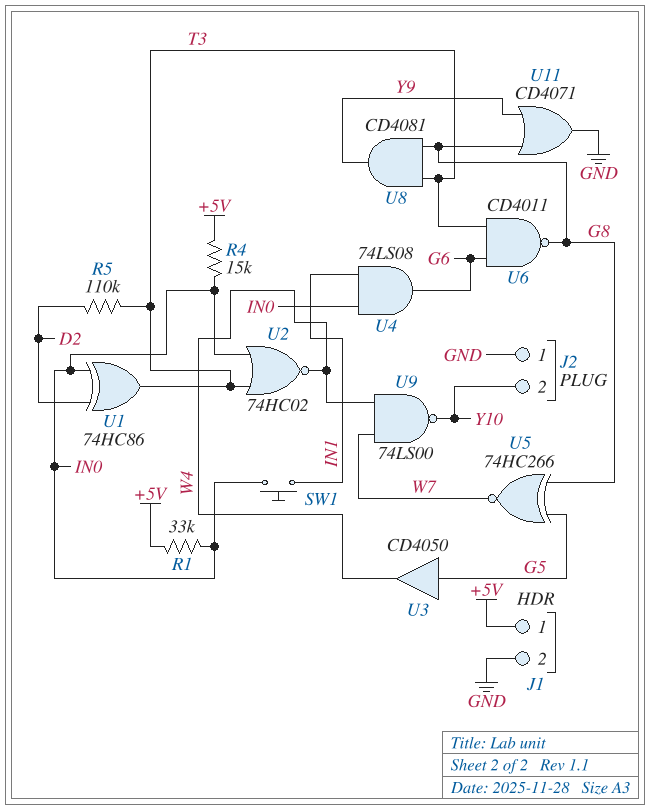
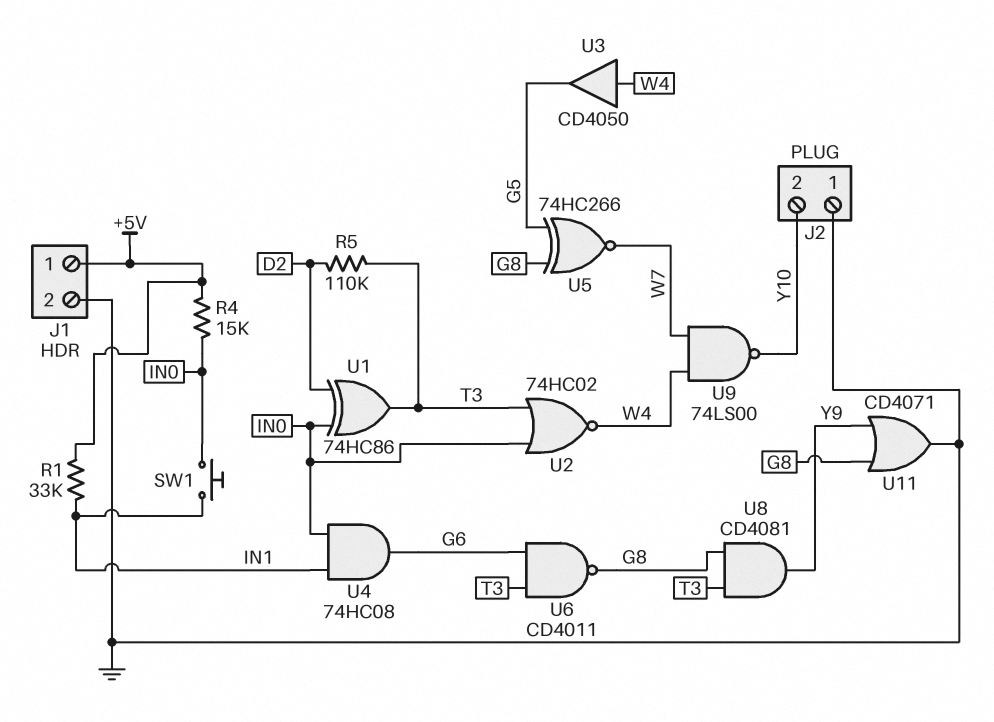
R1: 33k (+5V, IN0) -> 33k (+5V, IN1)
U3: buffer CD4050 (in G5, out W4) -> buffer CD4050 (in W4, out G5)
U4: AND 74LS08 (in IN0, in IN1, out G6) -> AND 74HC08 (in IN0, in IN1, out G6)

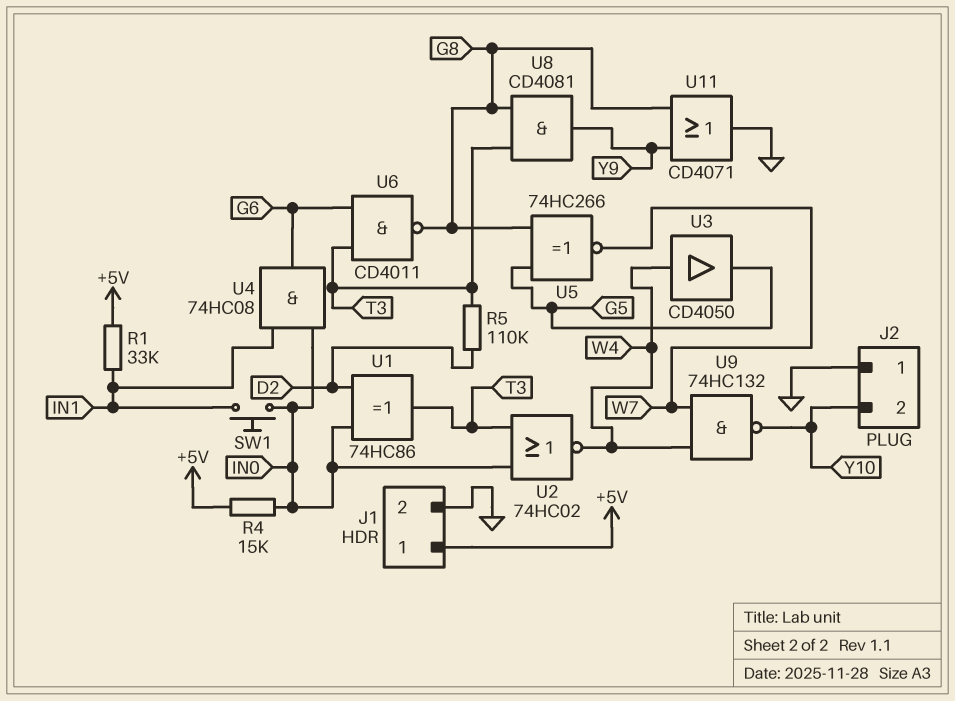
U9: NAND 74LS00 (in W4, in W7, out Y10) -> NAND 74HC132 (in W4, in W7, out Y10)

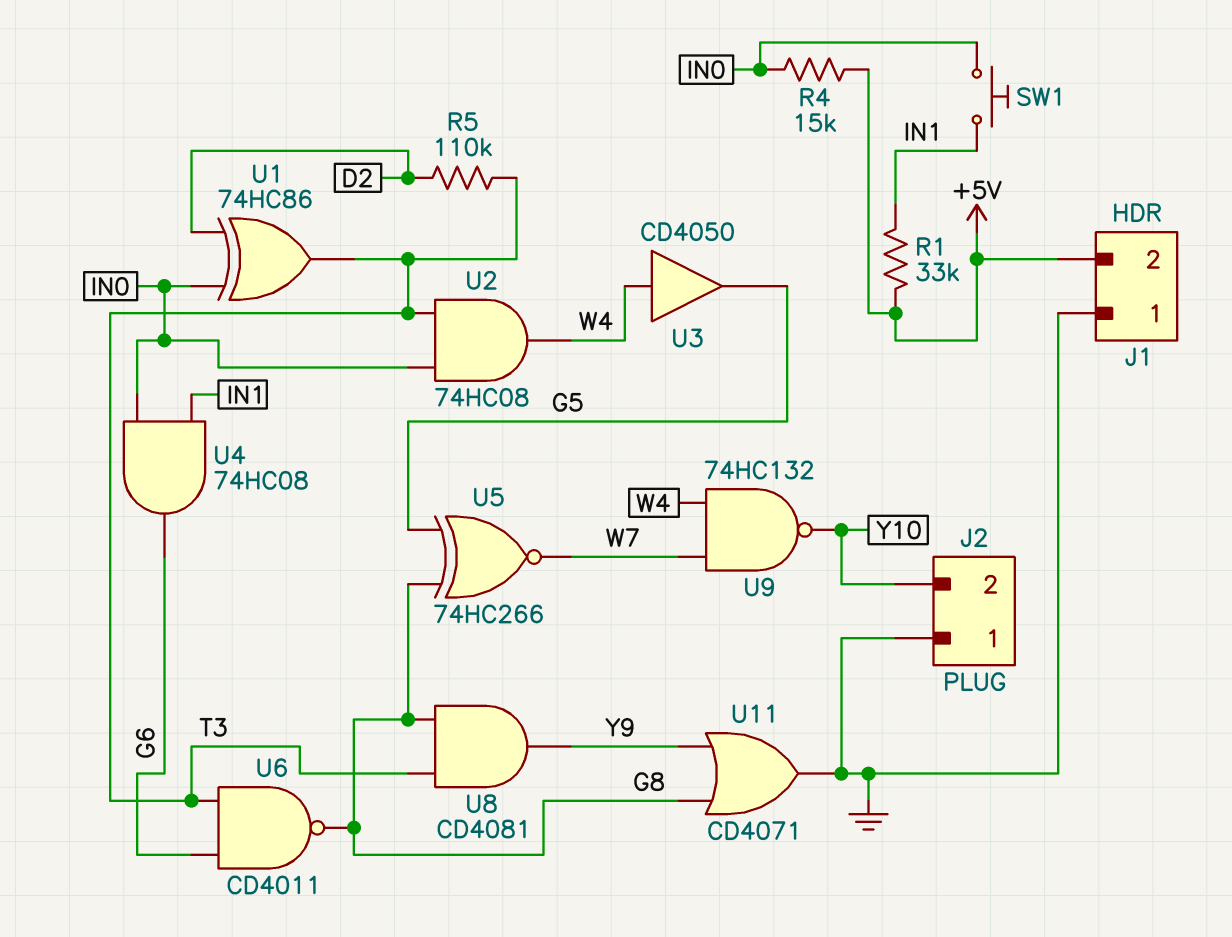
J1 pin 1: +5V -> GND
J1 pin 2: GND -> +5V
U2: NOR 74HC02 (in IN0, in T3, out W4) -> AND 74HC08 (in IN0, in T3, out W4)

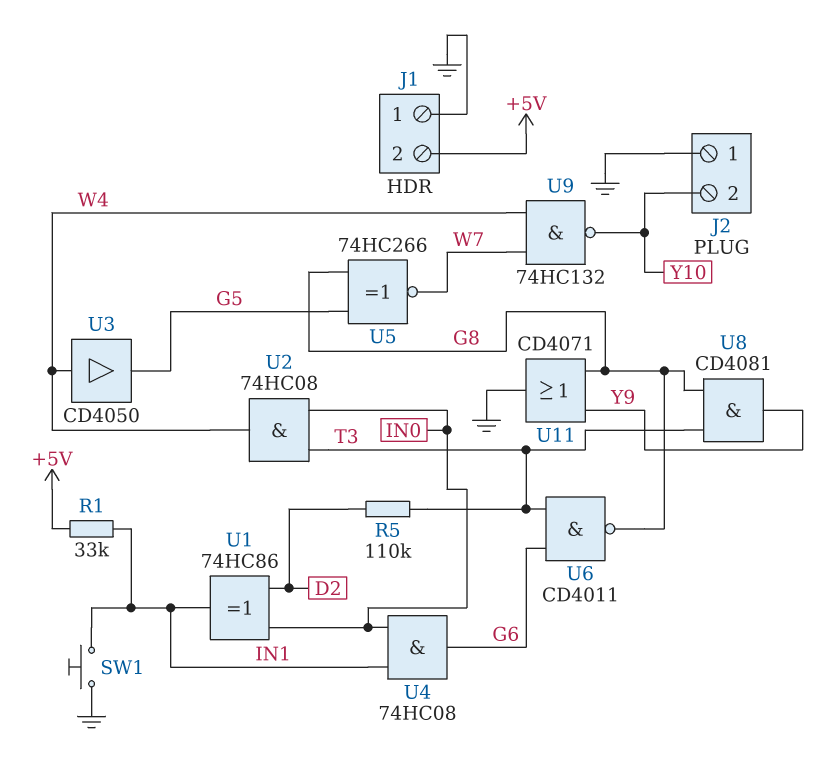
R4: 15k (+5V, IN0) -> none
SW1: button (IN0, IN1) -> button (GND, IN1)
U1: XOR 74HC86 (in D2, in IN0, out T3) -> XOR 74HC86 (in D2, in IN0, out IN1)

